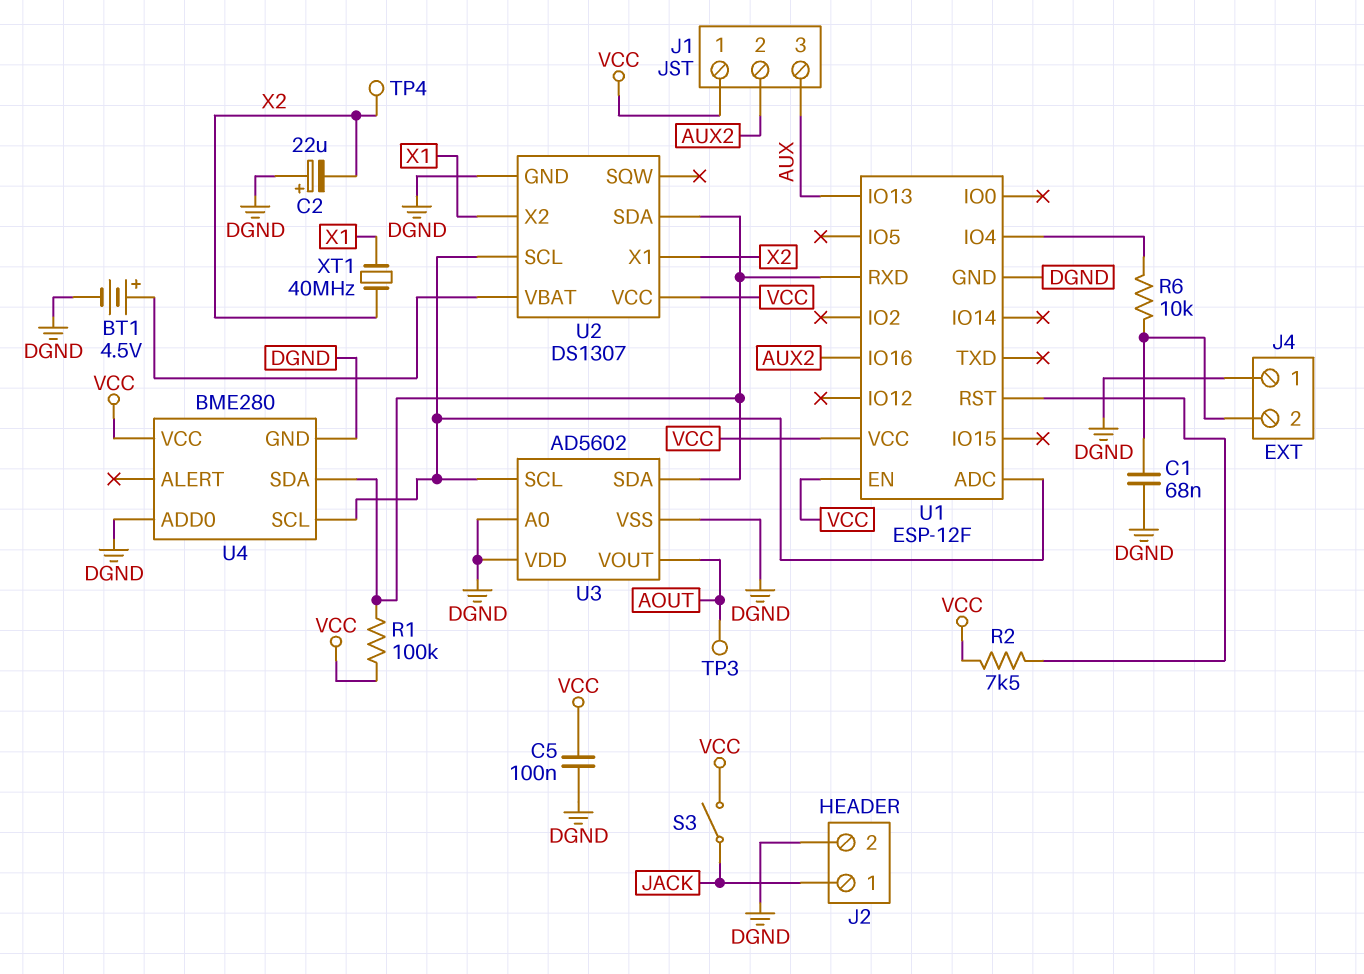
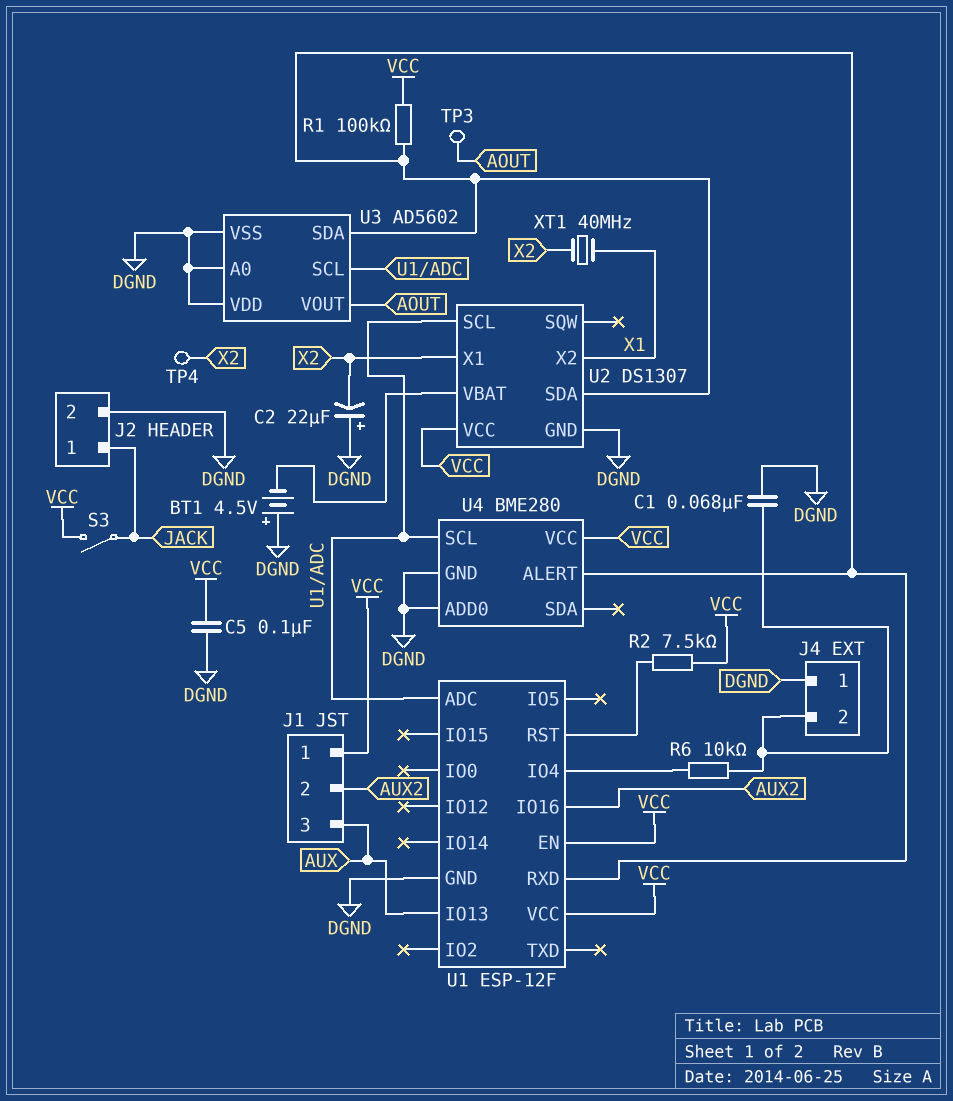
BT1: 4.5V (plus U2/VBAT, minus DGND) -> 4.5V (plus DGND, minus U2/VBAT)
U4 pin ALERT: none -> U1/RXD
U4 pin SDA: U1/RXD -> none

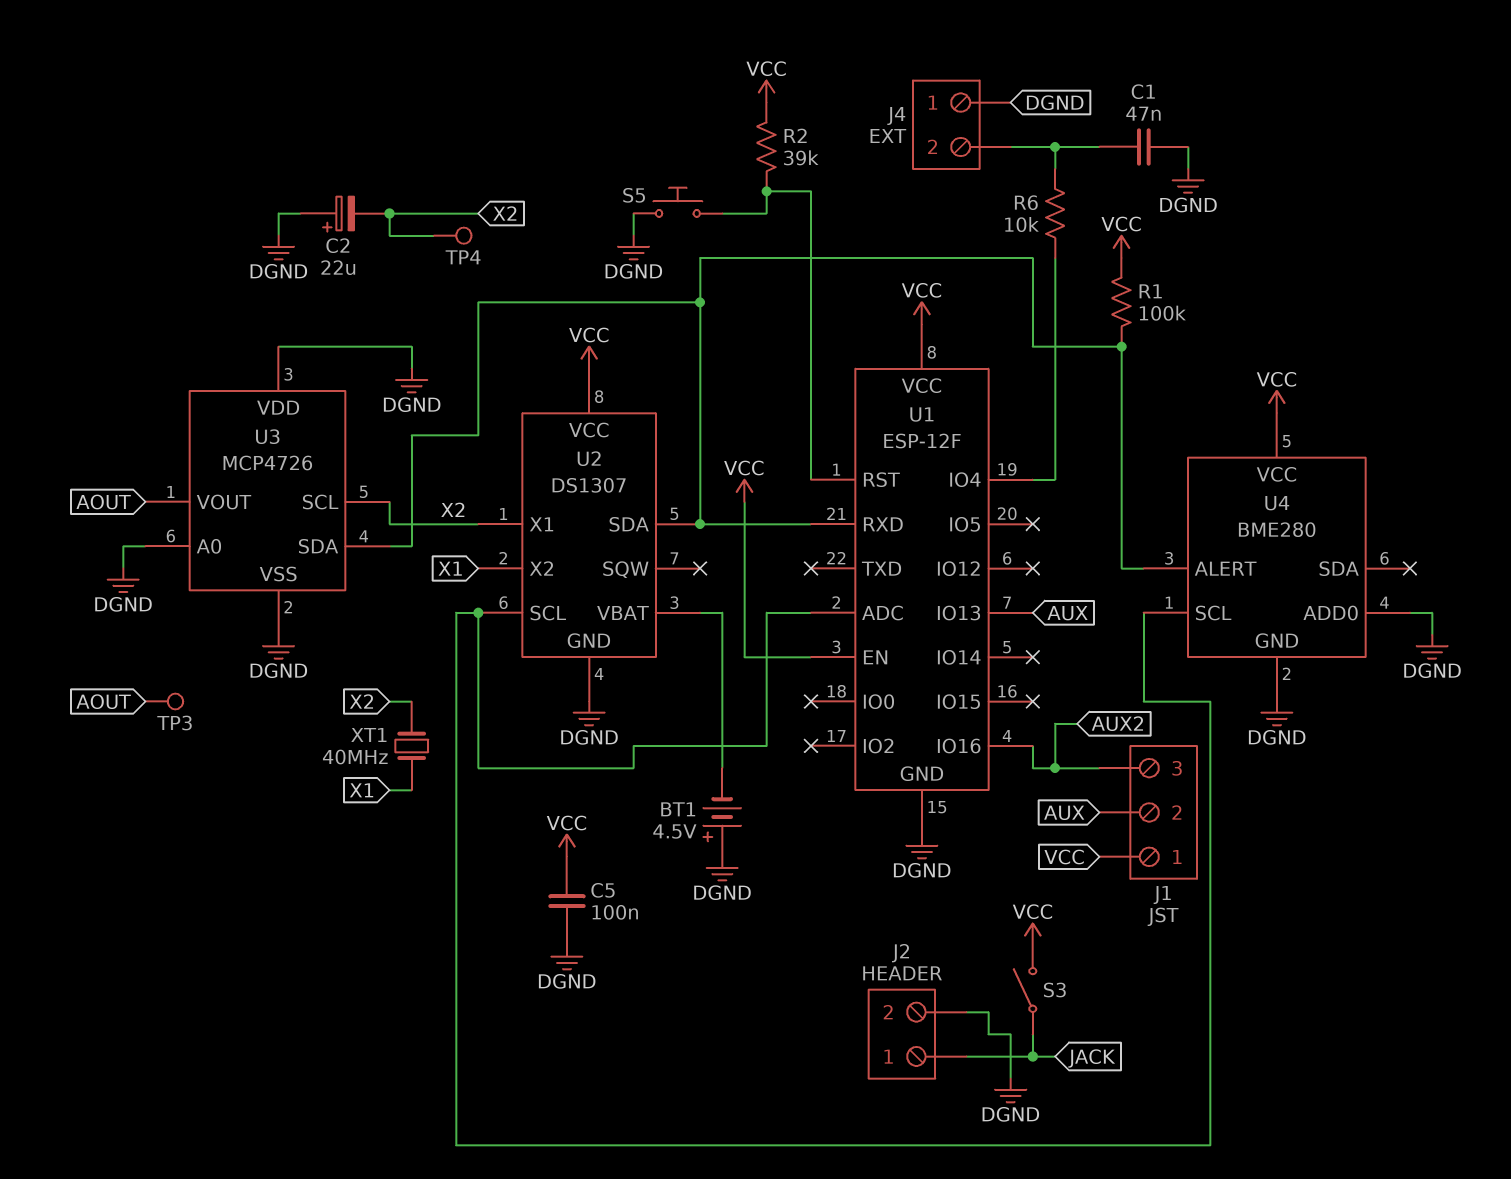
C1: 68nF (DGND, J4/2) -> 47nF (DGND, J4/2)
J1 pin 2: AUX2 -> AUX
J1 pin 3: AUX -> AUX2
R2: 7.5k (U1/RST, VCC) -> 39k (U1/RST, VCC)
S5: none -> button (DGND, U1/RST)
U3: AD5602 -> MCP4726
U3 pin SCL: U1/ADC -> X2

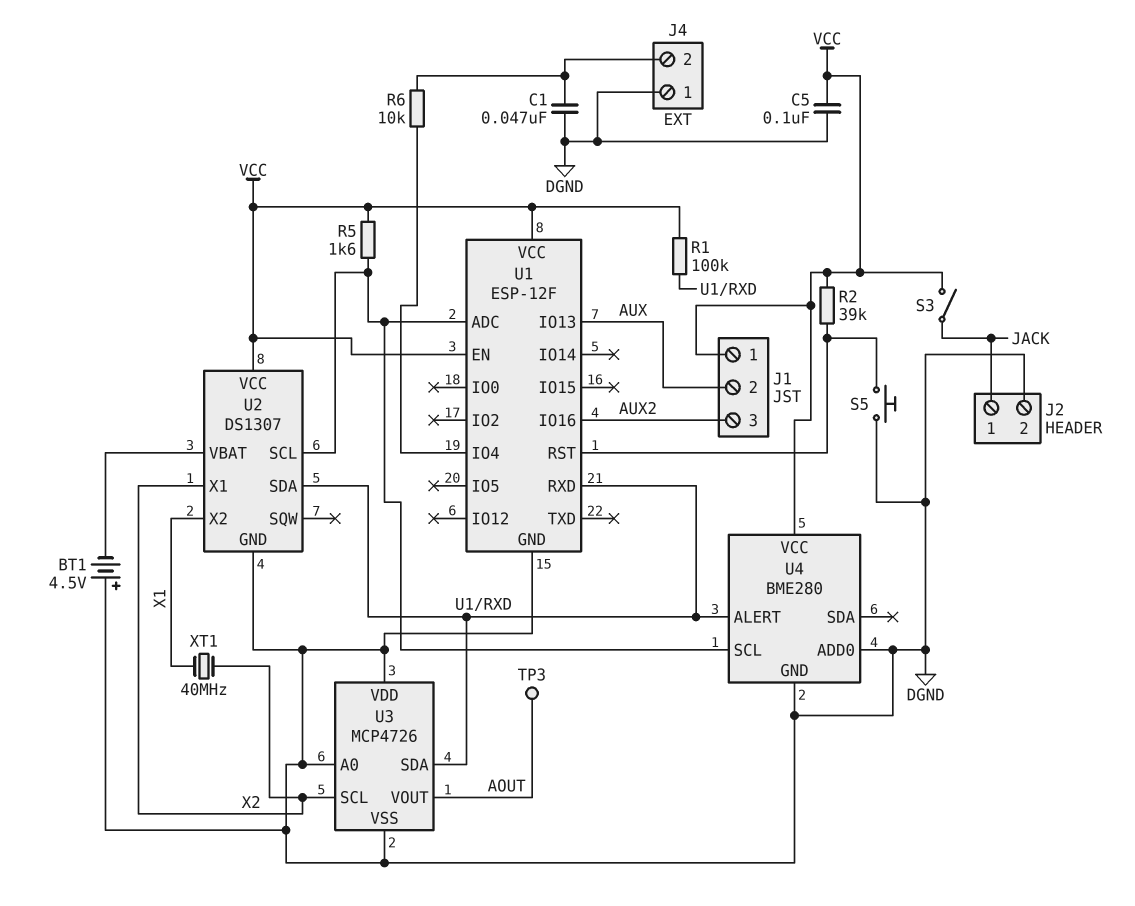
C2: 22uF (plus DGND, minus X2) -> none
R5: none -> 1.6k (U1/ADC, VCC)
TP4: test point (X2) -> none

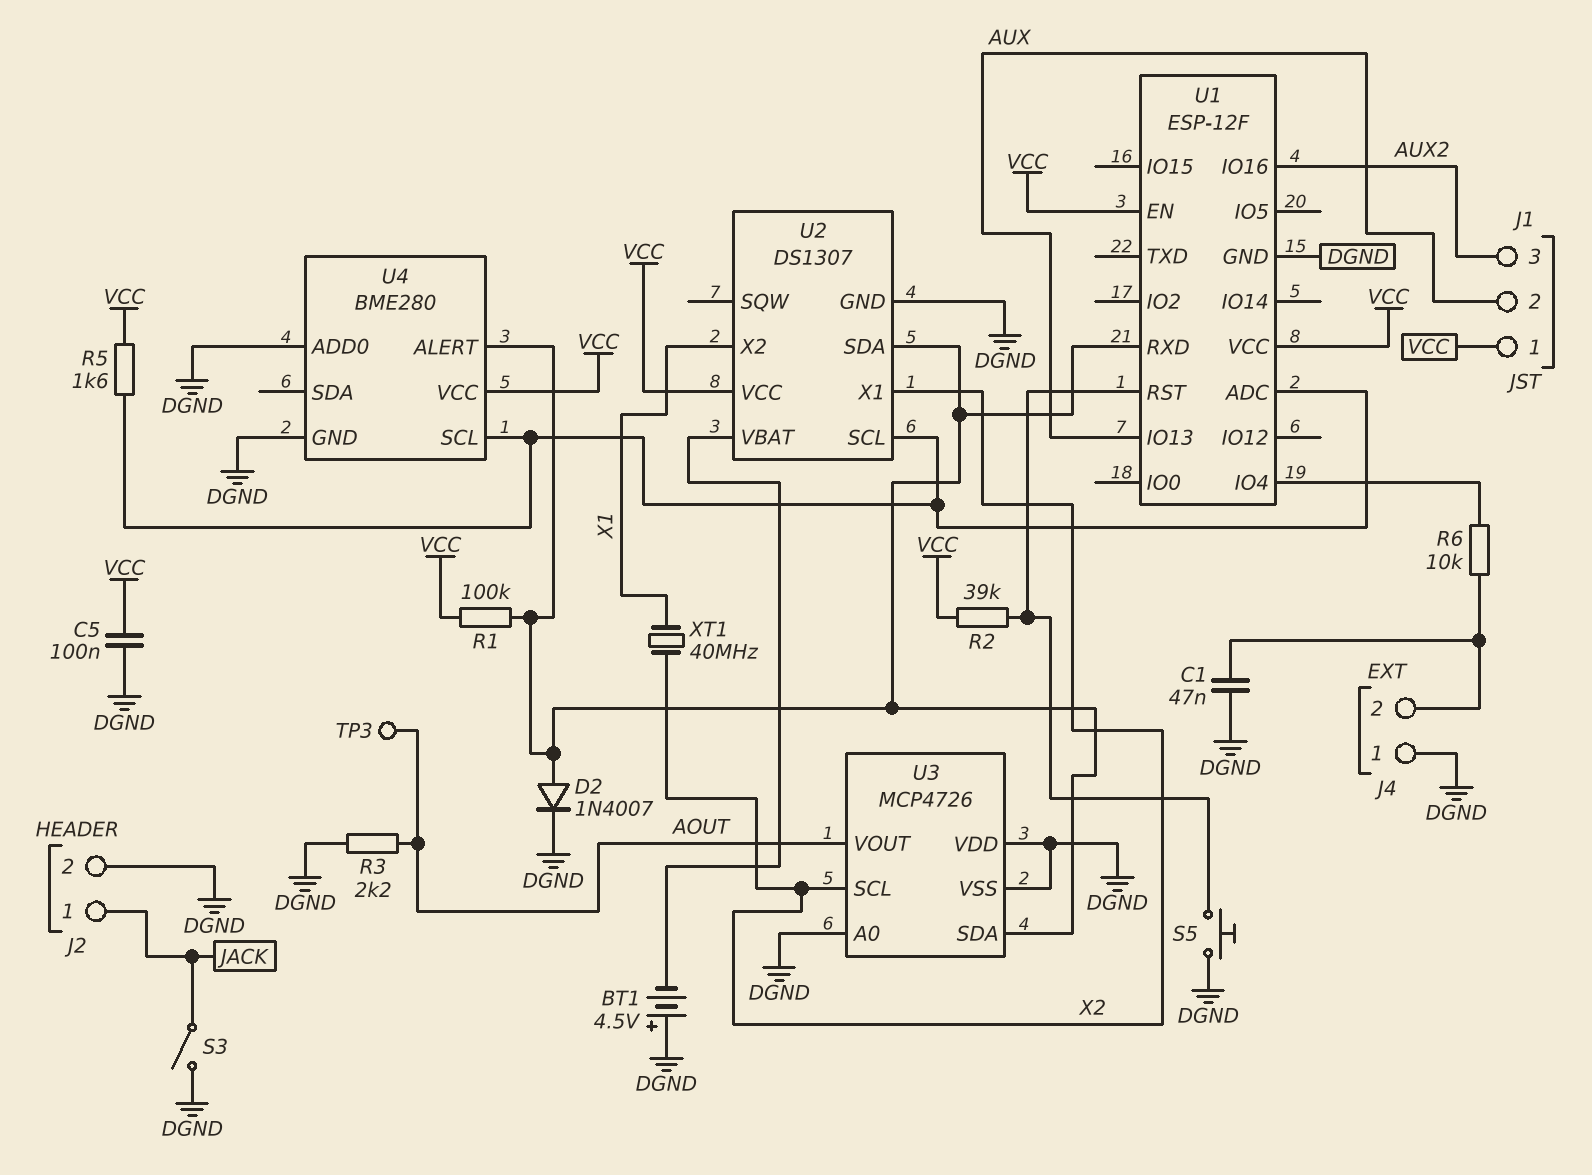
D2: none -> diode 1N4007 (A U1/RXD, K DGND)
R3: none -> 2.2k (AOUT, DGND)
S3: switch (JACK, VCC) -> switch (DGND, JACK)

